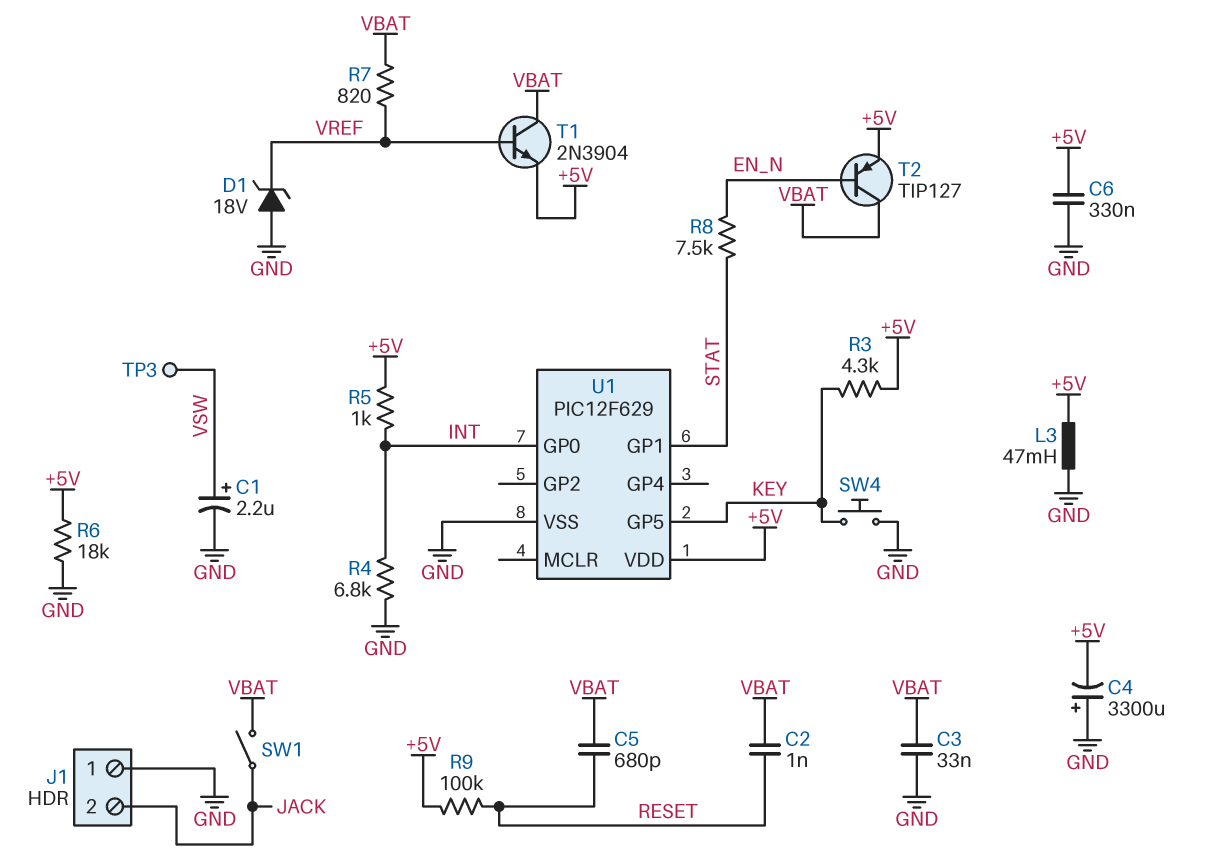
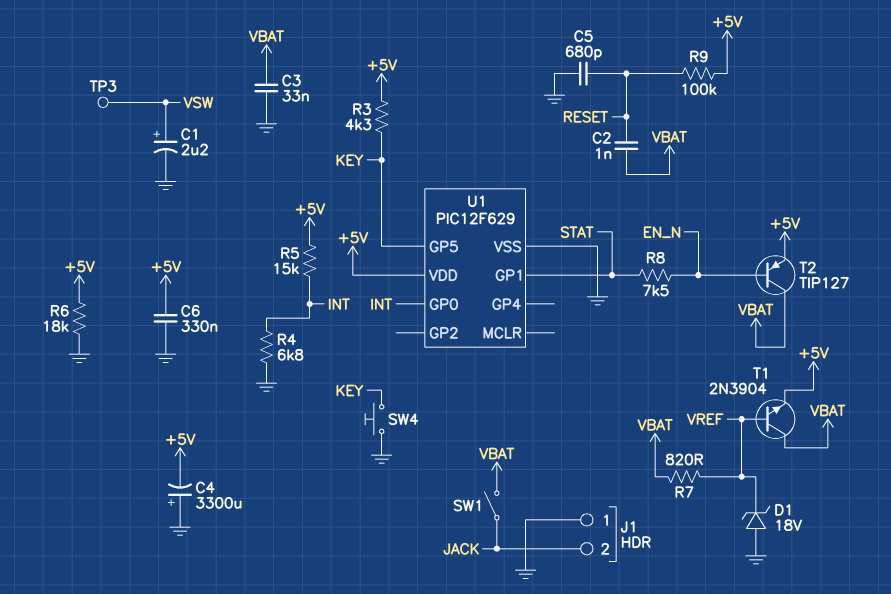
C5: 680pF (RESET, VBAT) -> 680pF (GND, RESET)
L3: 47mH (+5V, GND) -> none
R5: 1k (+5V, INT) -> 15k (+5V, INT)

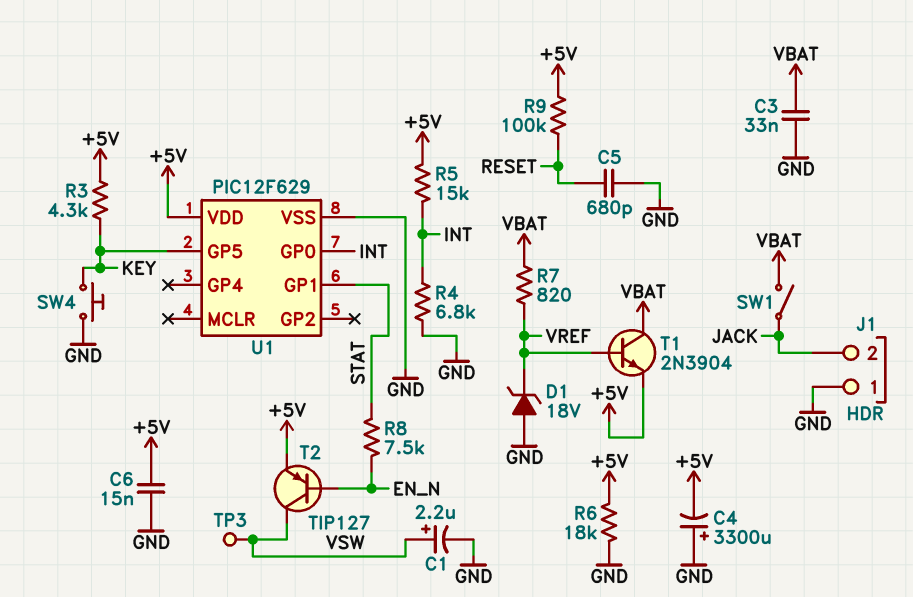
C2: 1nF (RESET, VBAT) -> none
C6: 330nF (+5V, GND) -> 15nF (+5V, GND)
T2: PNP TIP127 (B EN_N, C VBAT, E +5V) -> PNP TIP127 (B EN_N, C VSW, E +5V)

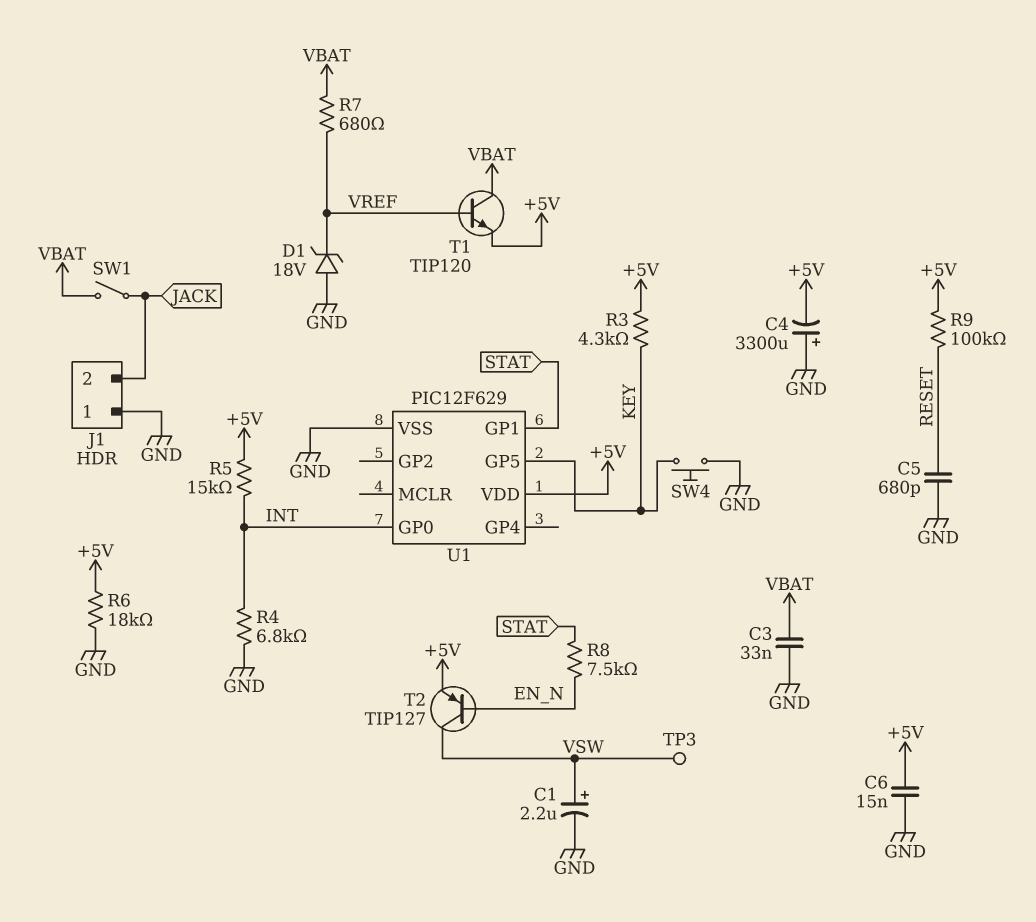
R7: 820 (VBAT, VREF) -> 680 (VBAT, VREF)
T1: NPN 2N3904 (B VREF, C VBAT, E +5V) -> NPN TIP120 (B VREF, C VBAT, E +5V)

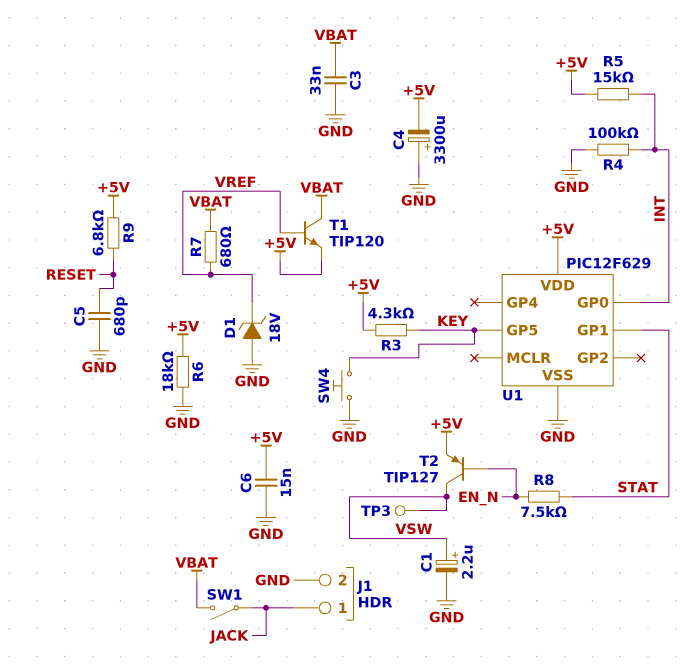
J1 pin 1: GND -> JACK
J1 pin 2: JACK -> GND
R4: 6.8k (GND, INT) -> 100k (GND, INT)
R9: 100k (+5V, RESET) -> 6.8k (+5V, RESET)

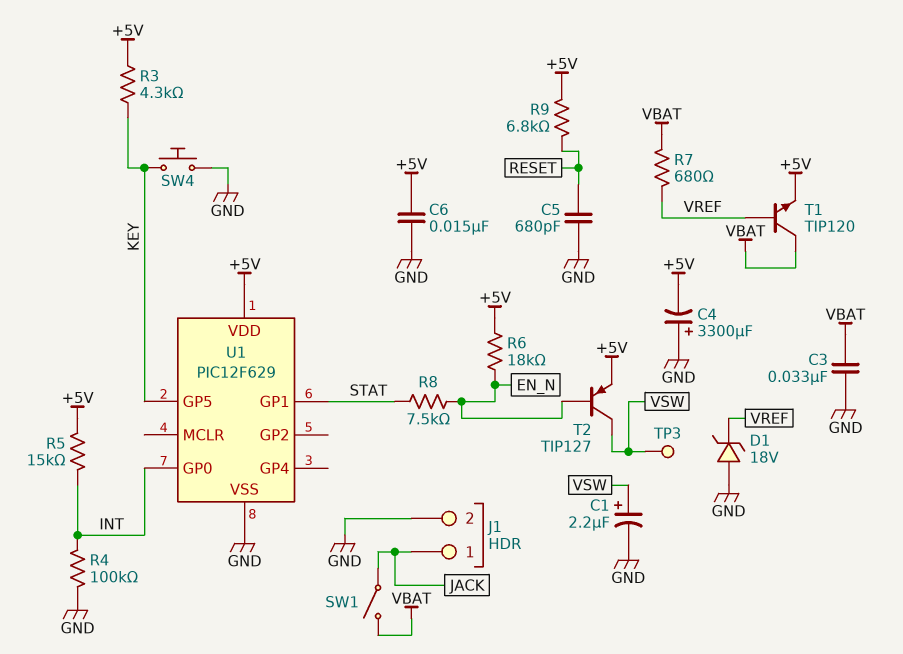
R6: 18k (+5V, GND) -> 18k (+5V, EN_N)

